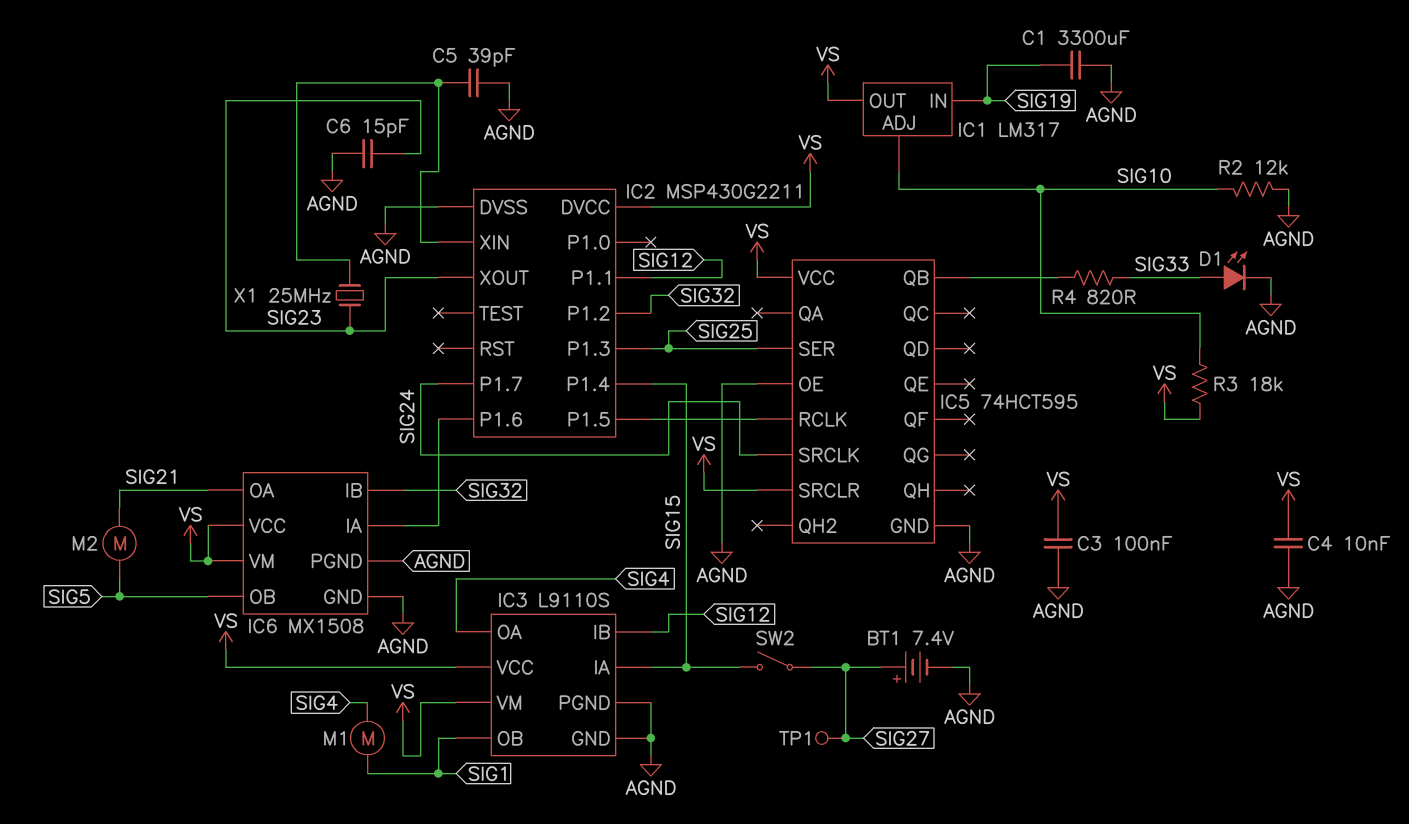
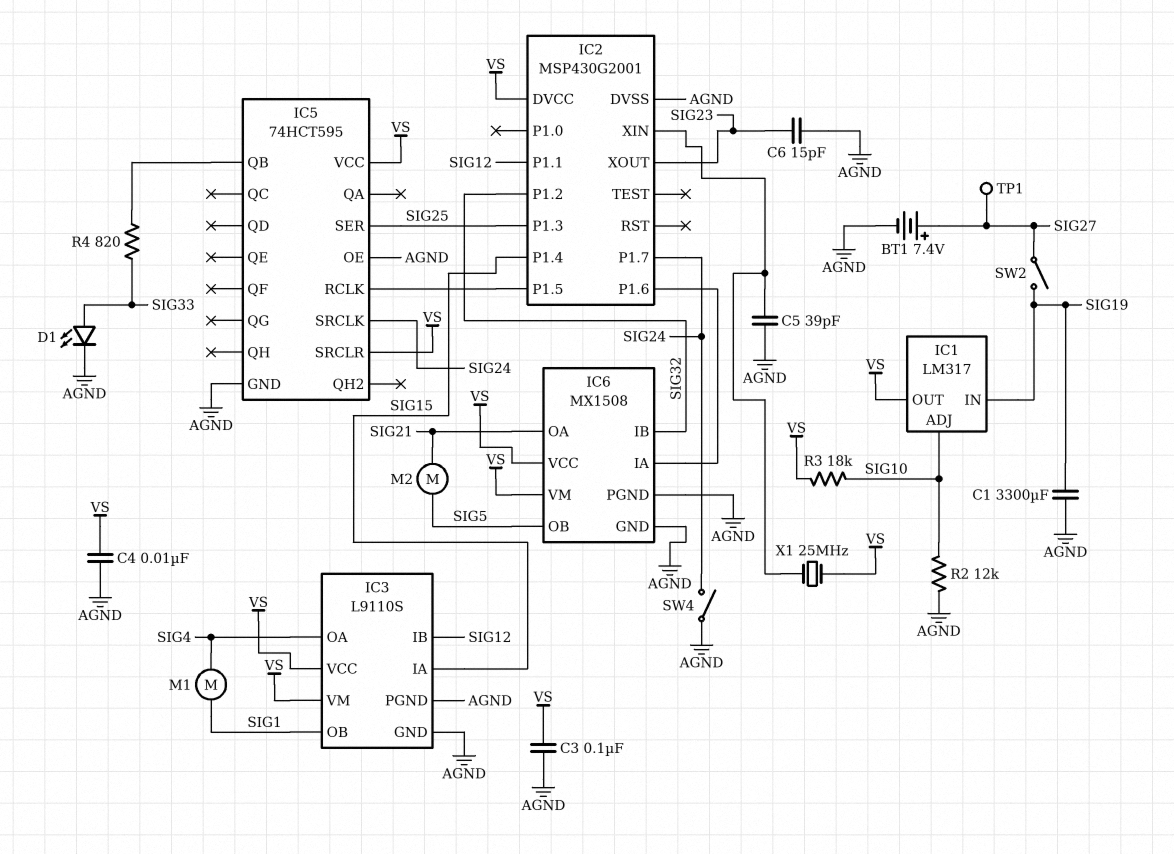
IC2: MSP430G2211 -> MSP430G2001
SW2: switch (SIG15, SIG27) -> switch (SIG19, SIG27)
SW4: none -> switch (AGND, SIG24)
X1: 25MHz (IC2/XIN, SIG23) -> 25MHz (IC2/XIN, VS)

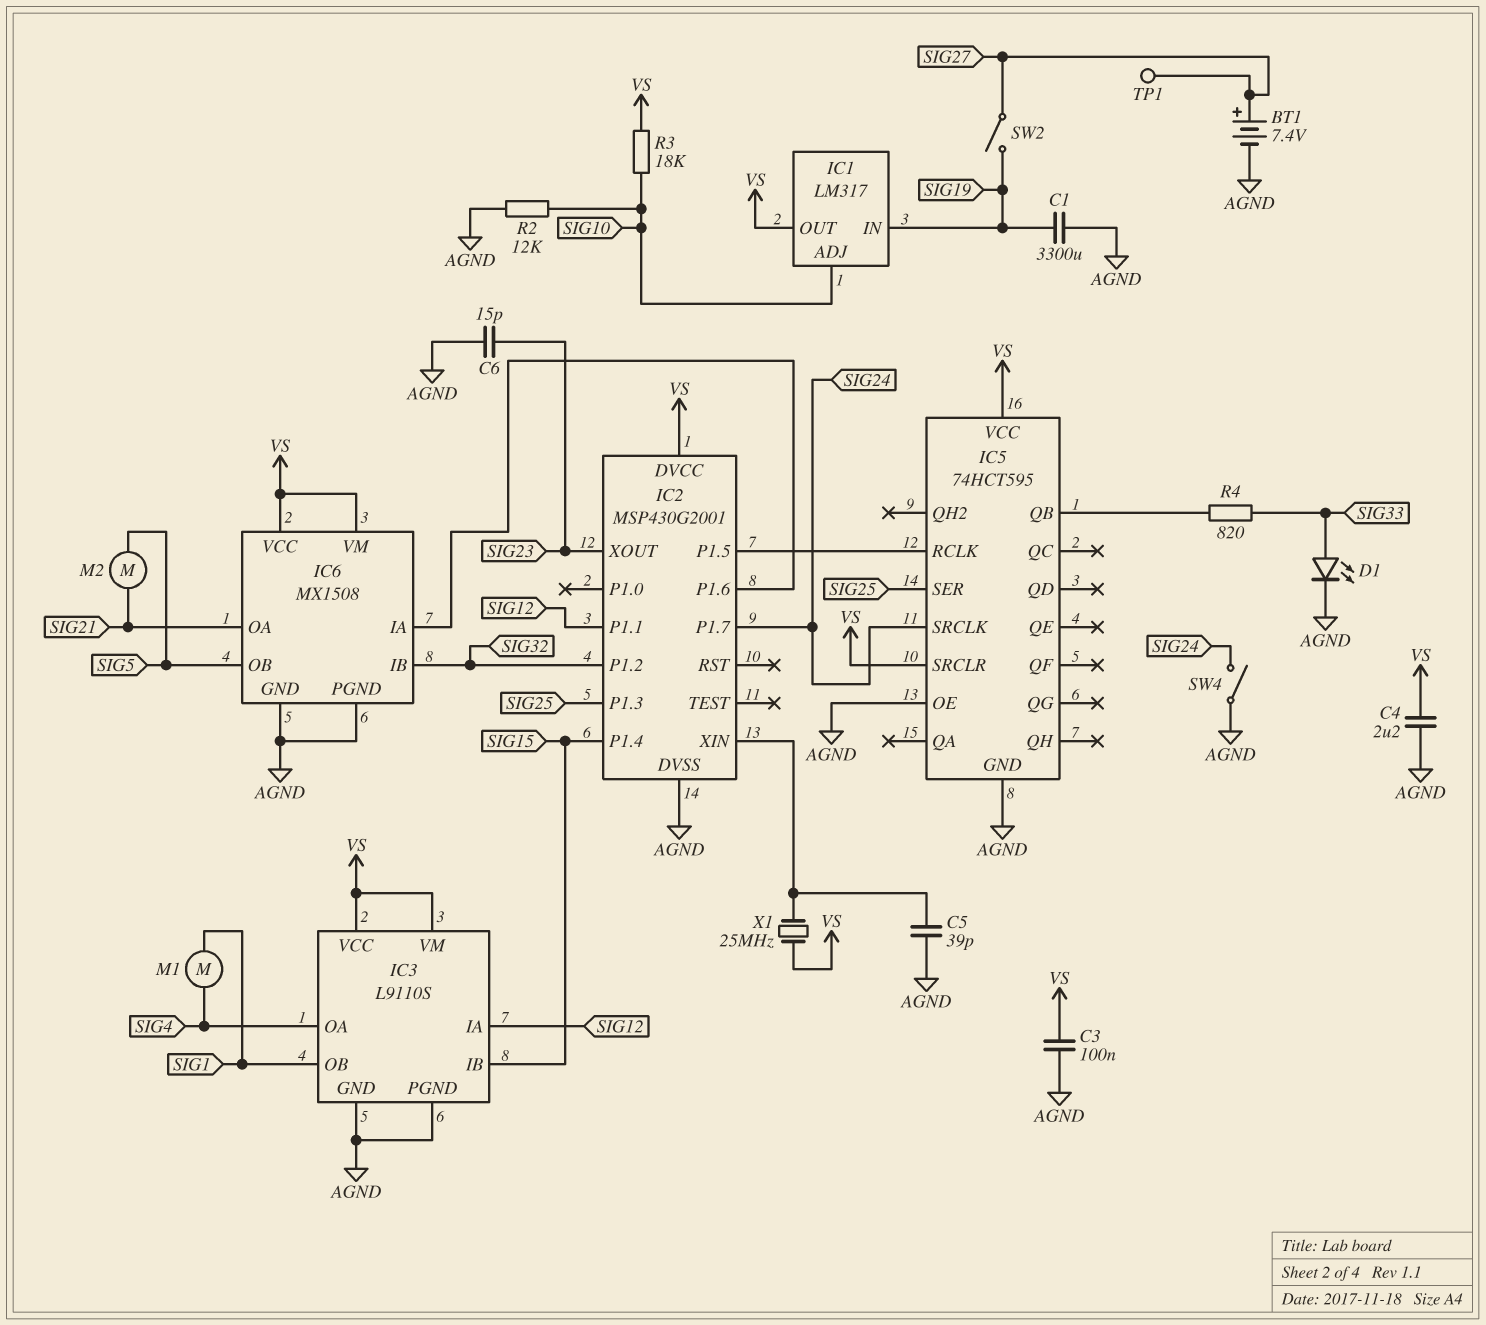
C4: 10nF (AGND, VS) -> 2.2uF (AGND, VS)
IC3 pin IA: SIG15 -> SIG12
IC3 pin IB: SIG12 -> SIG15

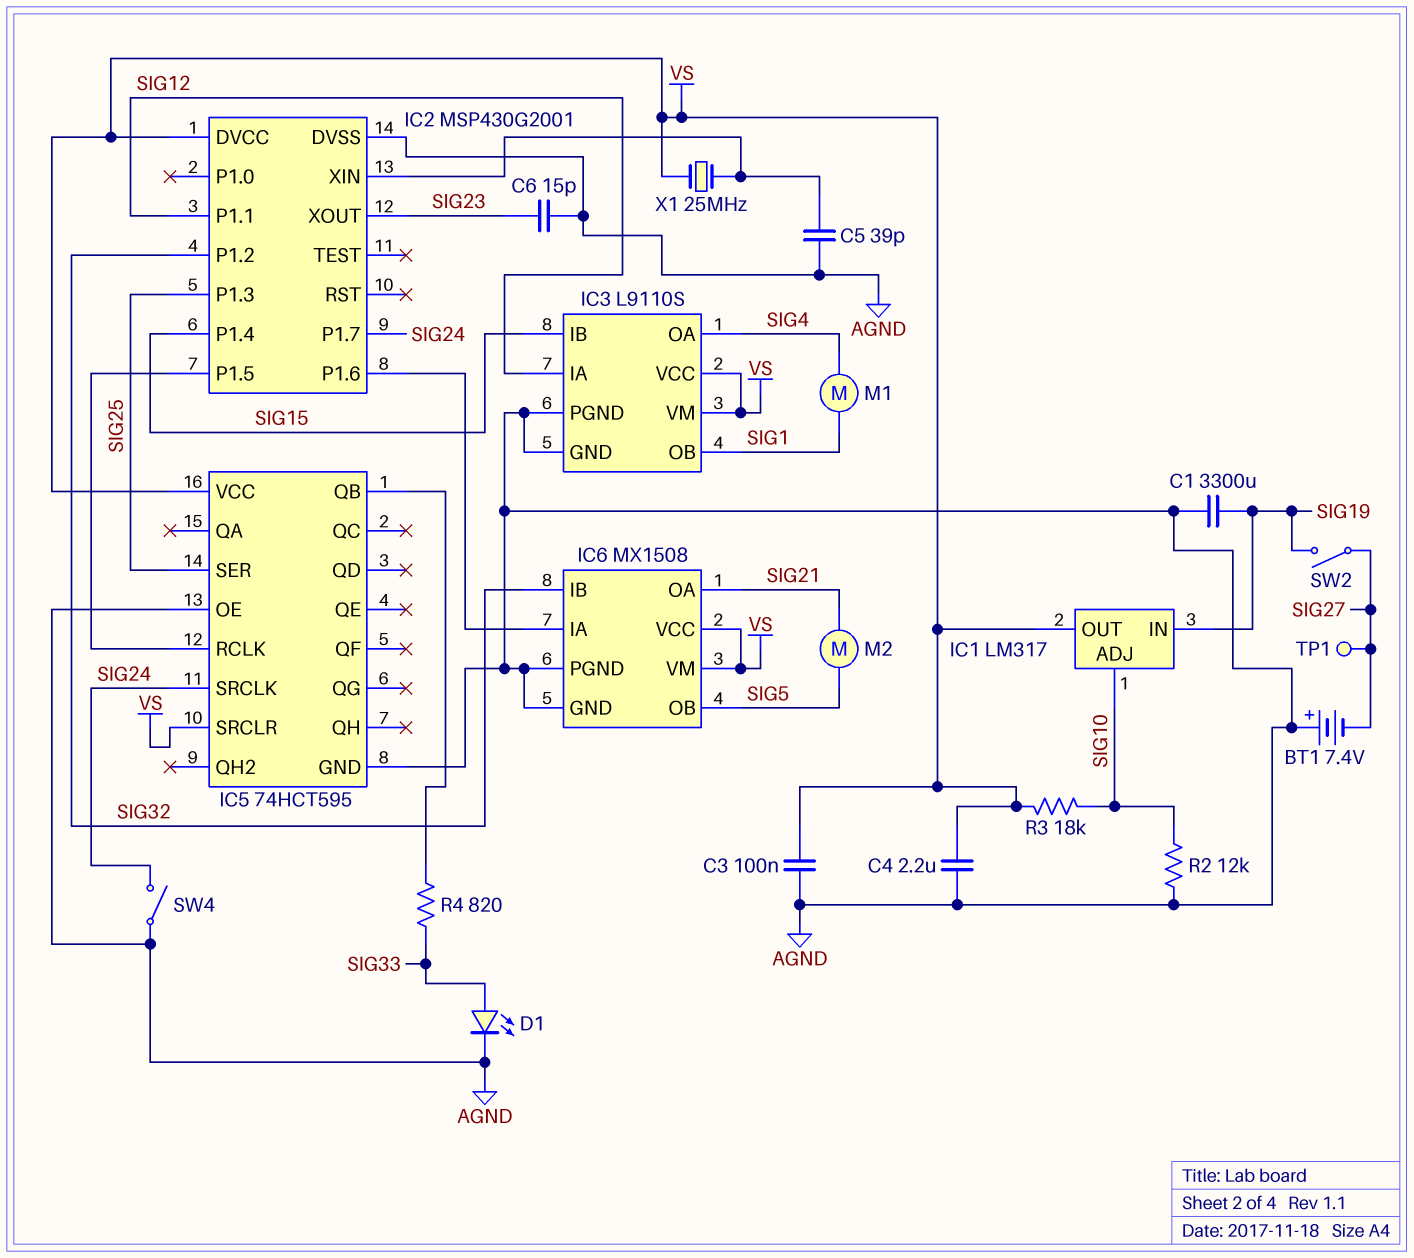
BT1: 7.4V (plus SIG27, minus AGND) -> 7.4V (plus AGND, minus SIG27)

